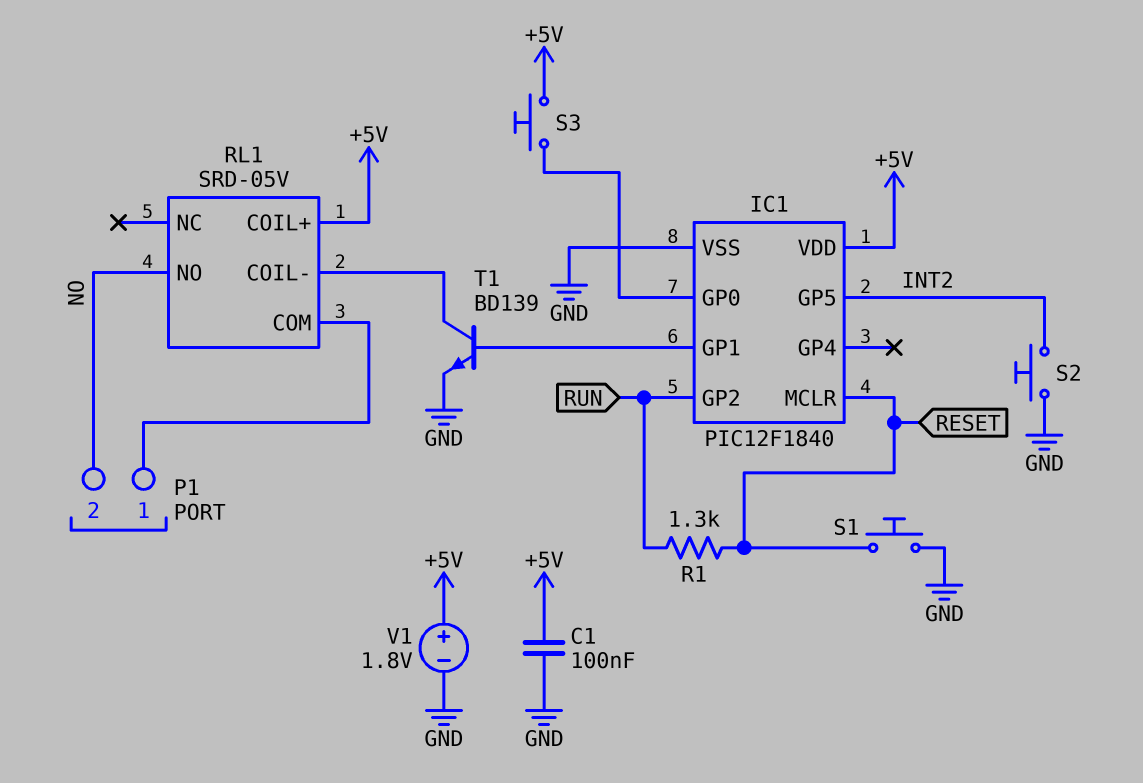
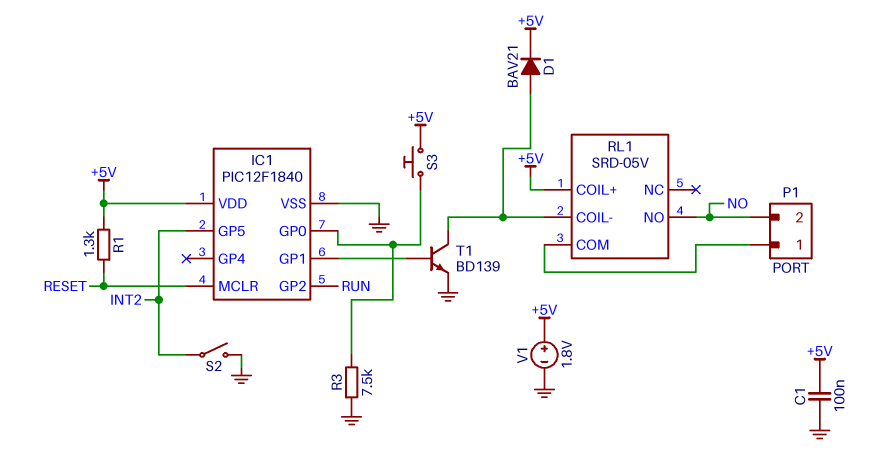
D1: none -> diode BAV21 (A RL1/COIL-, K +5V)
R1: 1.3k (RESET, RUN) -> 1.3k (+5V, RESET)
R3: none -> 7.5k (GND, IC1/GP0)
S1: button (GND, RESET) -> none
S2: button (GND, INT2) -> switch (GND, INT2)

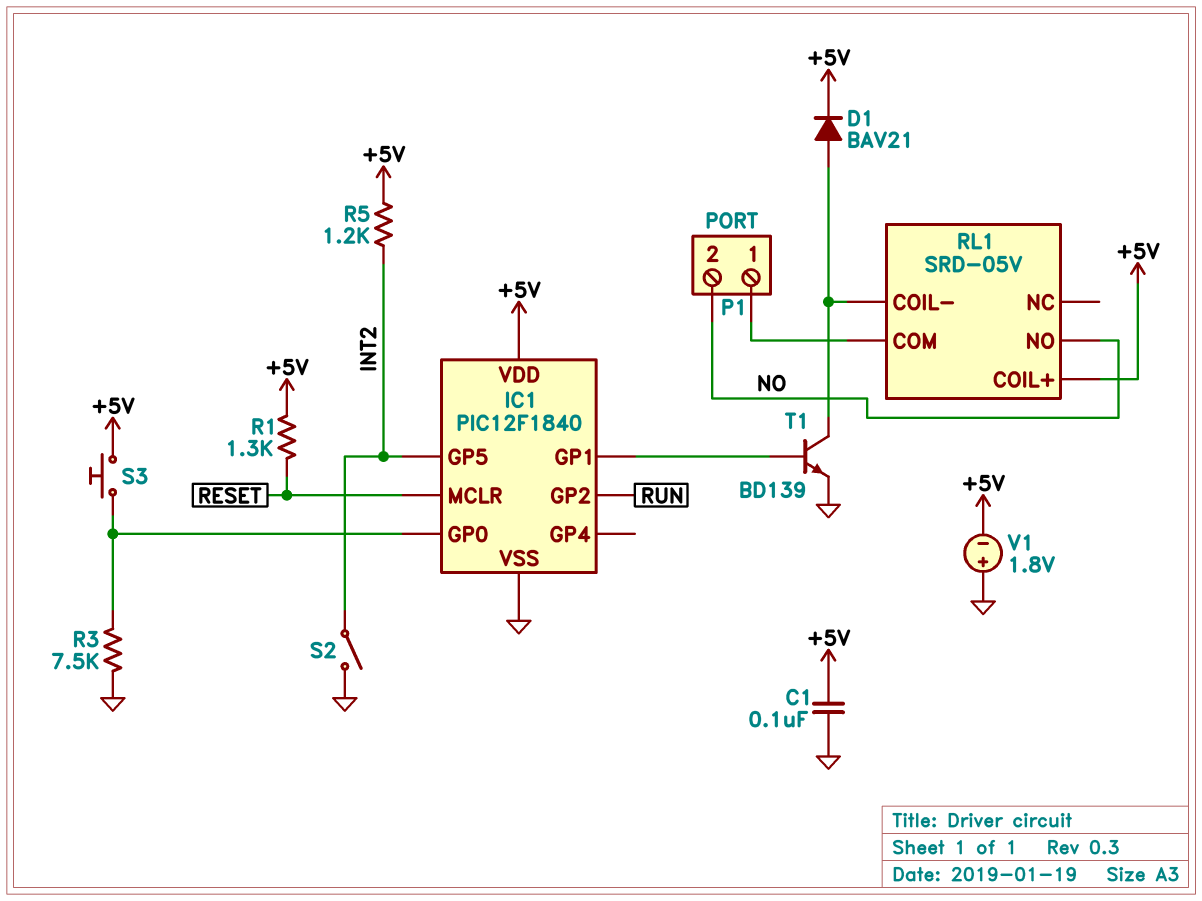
R5: none -> 1.2k (+5V, INT2)
V1: 1.8V (plus +5V, minus GND) -> 1.8V (plus GND, minus +5V)

